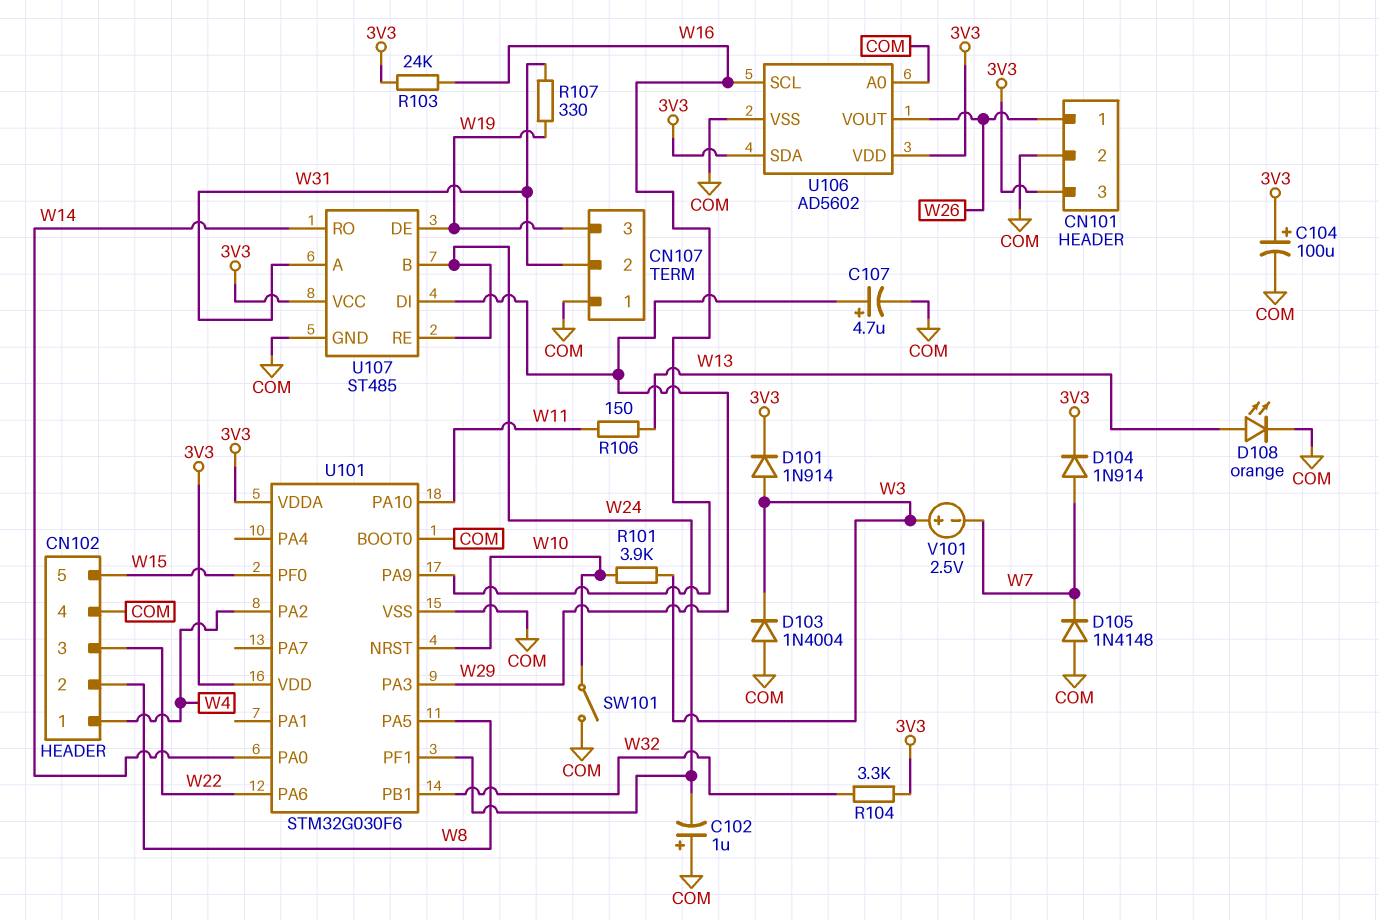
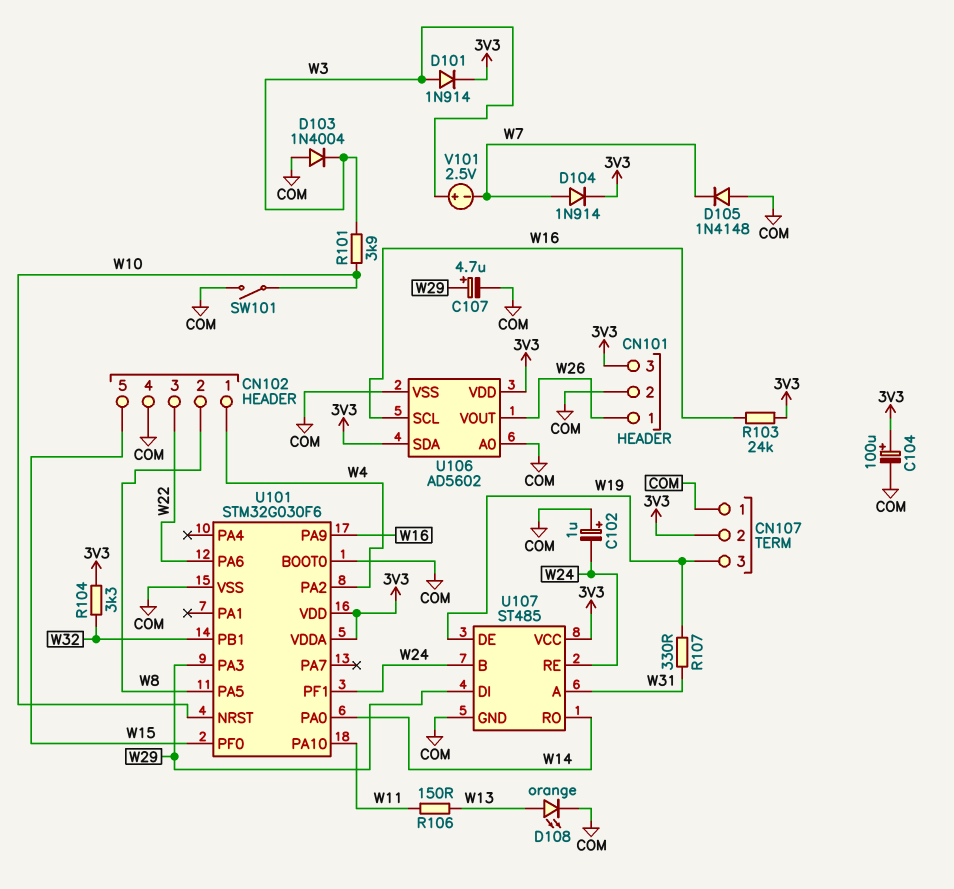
CN107 pin 2: W31 -> 3V3

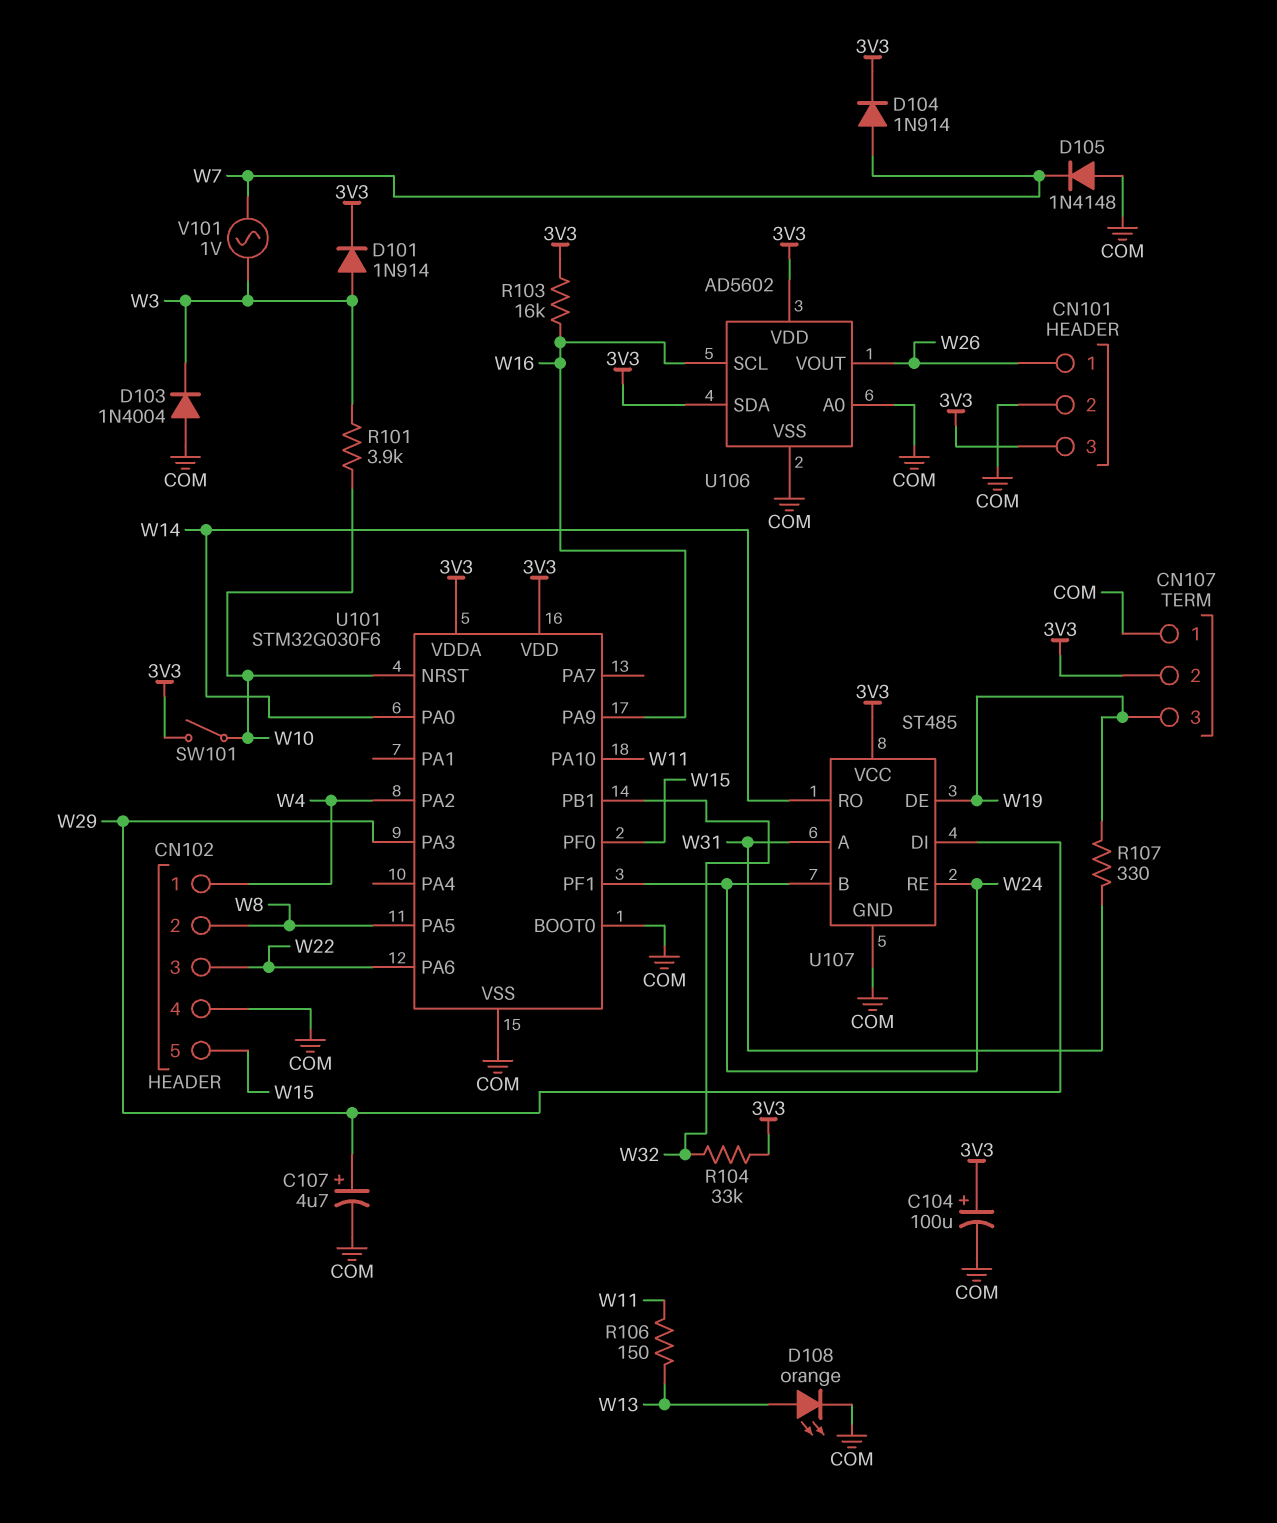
C102: 1uF (plus COM, minus W24) -> none
R103: 24k (3V3, W16) -> 16k (3V3, W16)
R104: 3.3k (3V3, W32) -> 33k (3V3, W32)
SW101: switch (COM, W10) -> switch (3V3, W10)
V101: 2.5V (plus W3, minus W7) -> AC 1V (W3, W7)

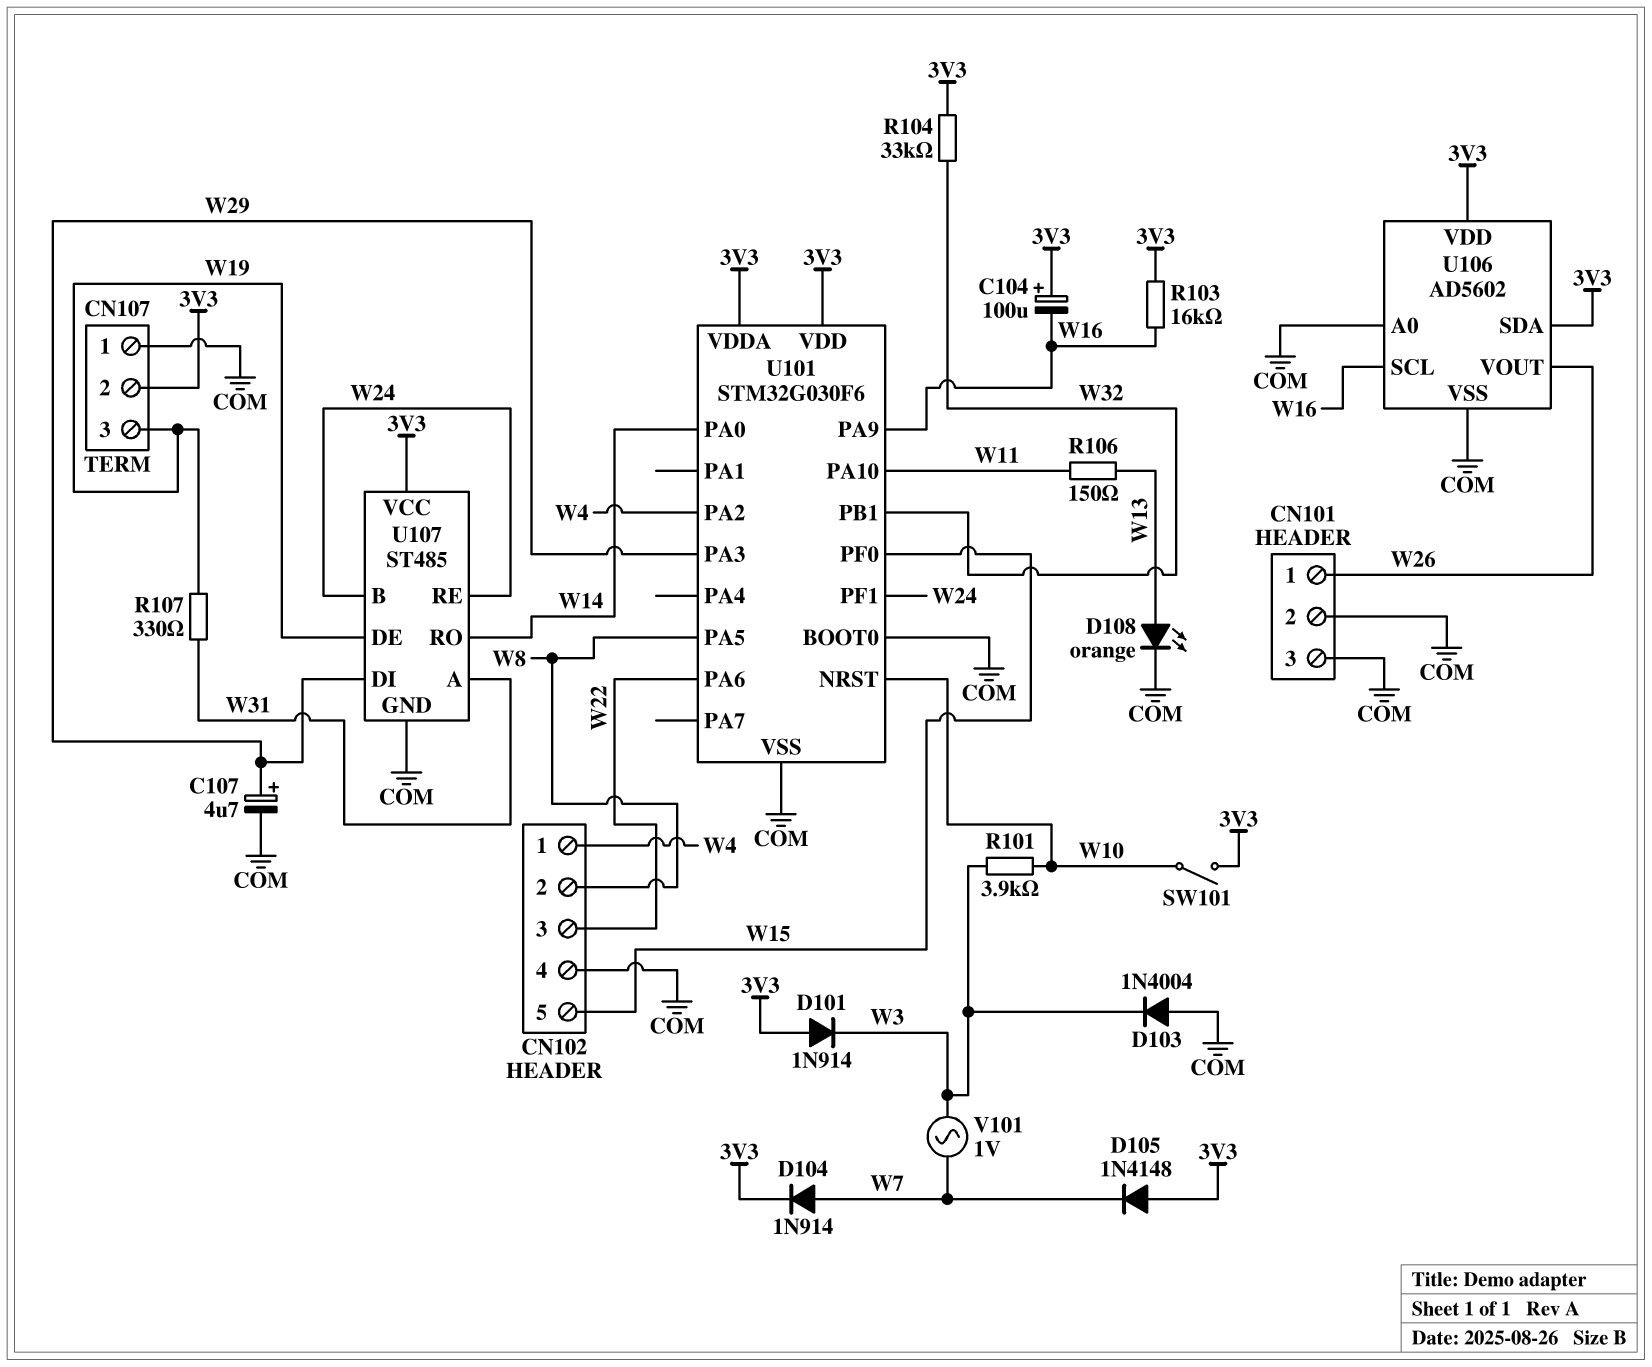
C104: 100uF (plus 3V3, minus COM) -> 100uF (plus 3V3, minus W16)
CN101 pin 3: 3V3 -> COM
D101: diode 1N914 (A W3, K 3V3) -> diode 1N914 (A 3V3, K W3)
D105: diode 1N4148 (A COM, K W7) -> diode 1N4148 (A 3V3, K W7)

